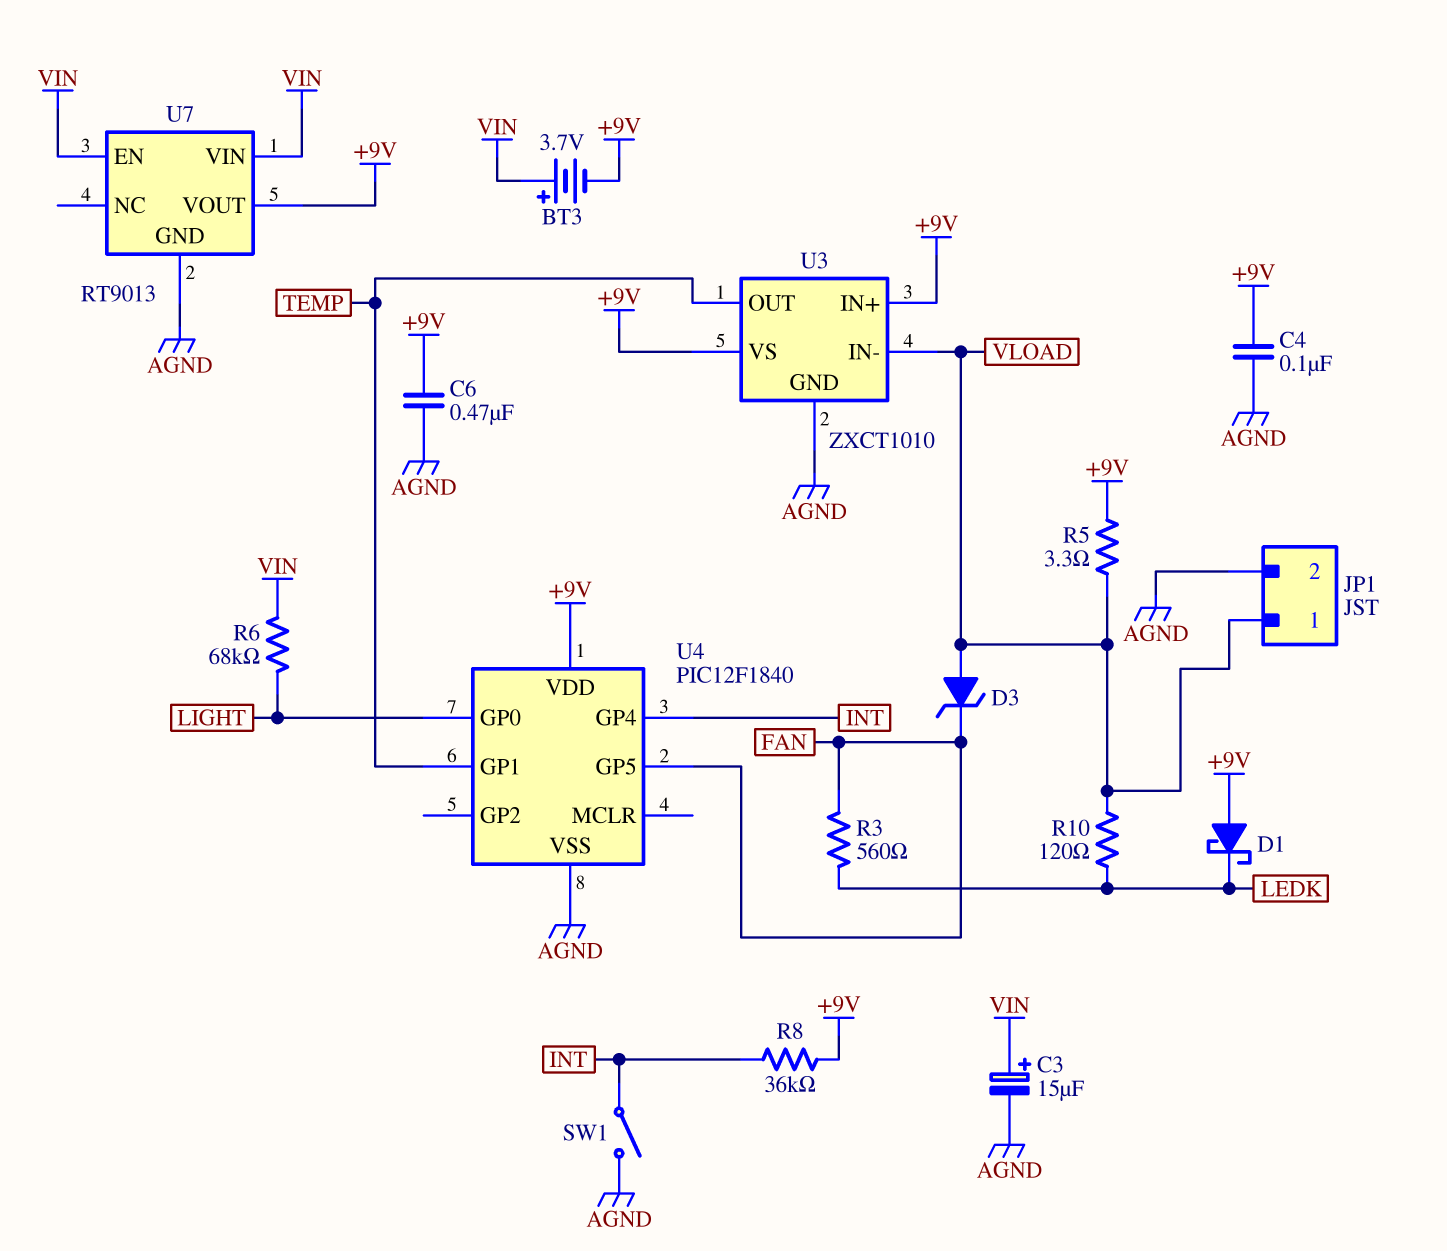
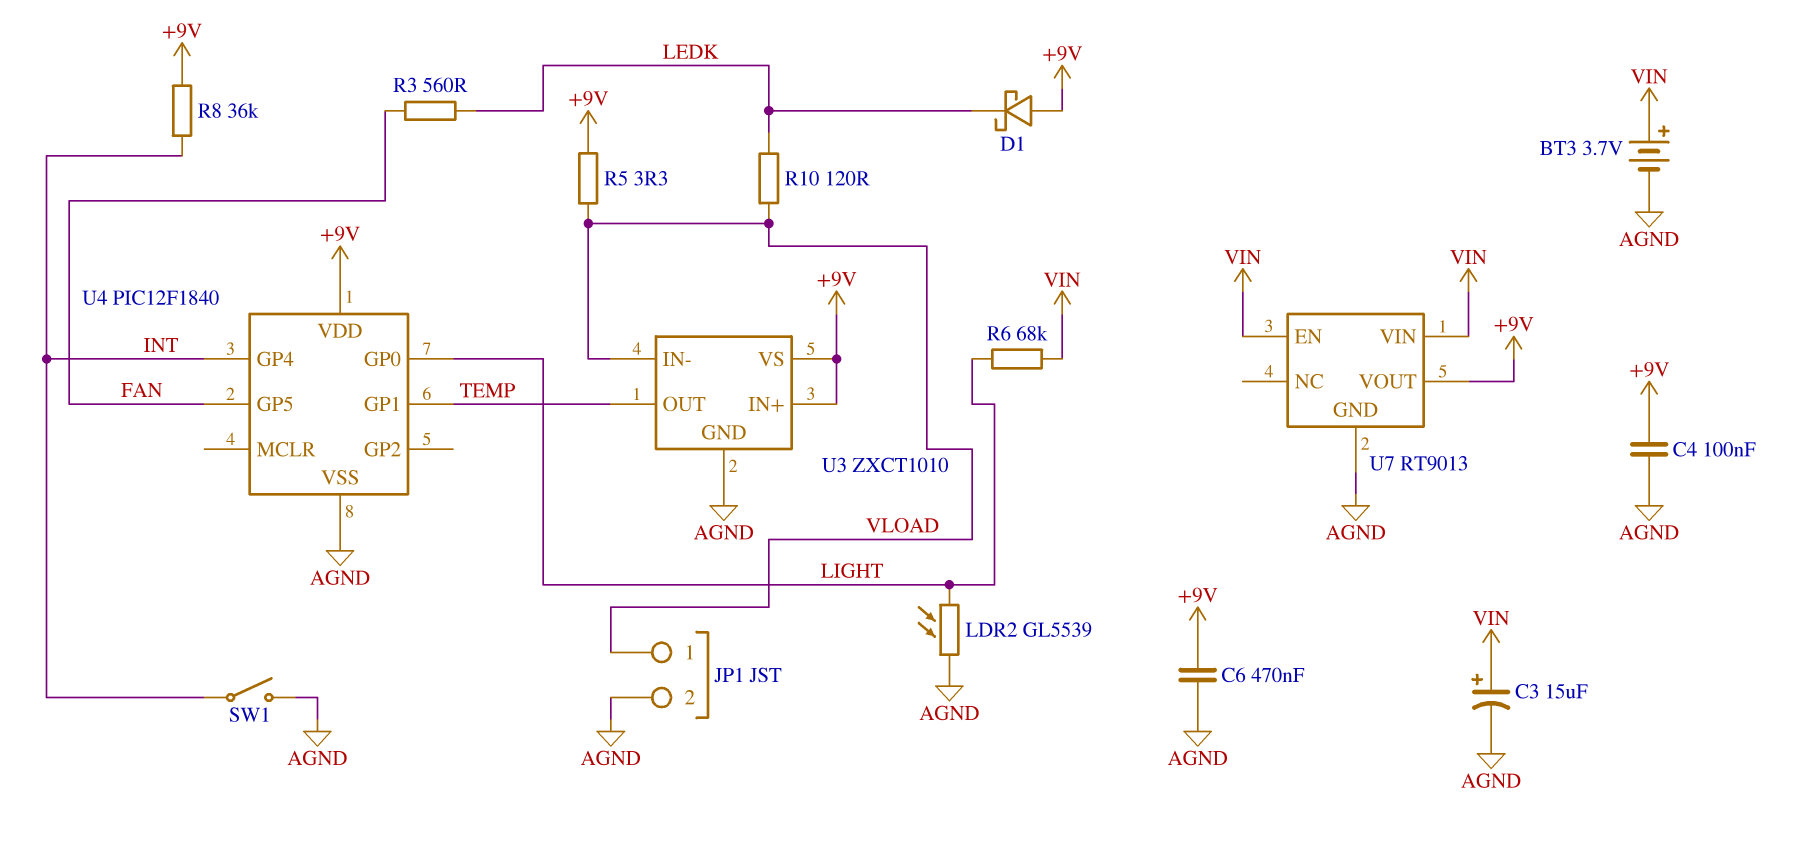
BT3: 3.7V (plus VIN, minus +9V) -> 3.7V (plus VIN, minus AGND)
D3: zener (A VLOAD, K FAN) -> none
LDR2: none -> GL5539 (AGND, LIGHT)

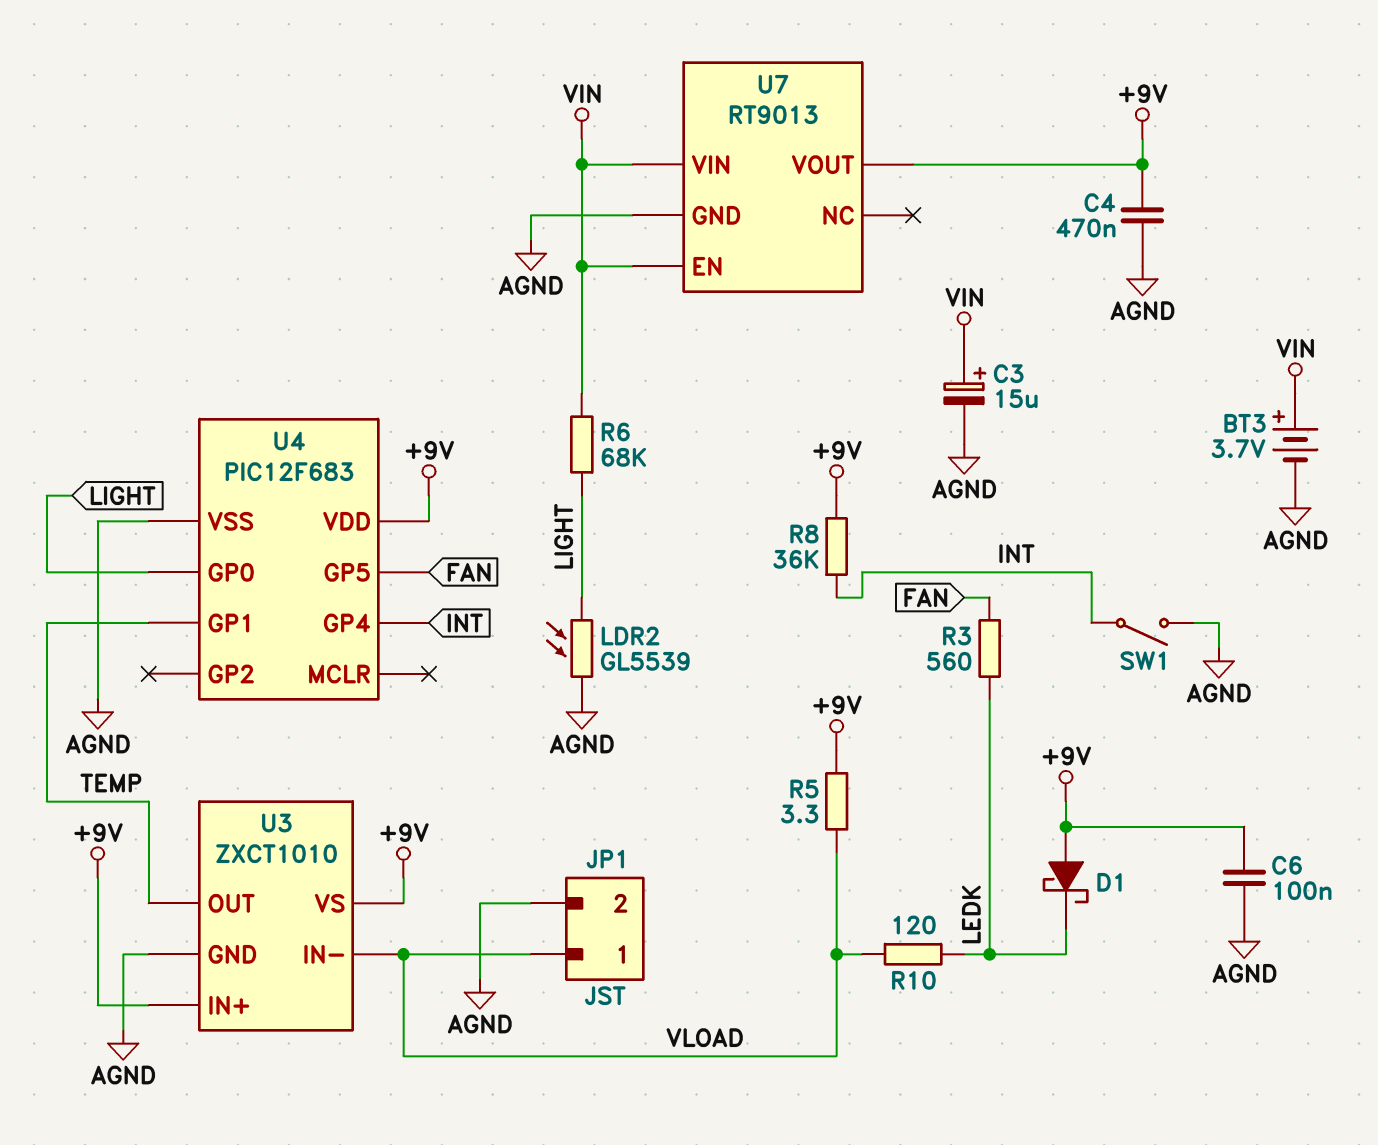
C4: 100nF (+9V, AGND) -> 470nF (+9V, AGND)
C6: 470nF (+9V, AGND) -> 100nF (+9V, AGND)
U4: PIC12F1840 -> PIC12F683

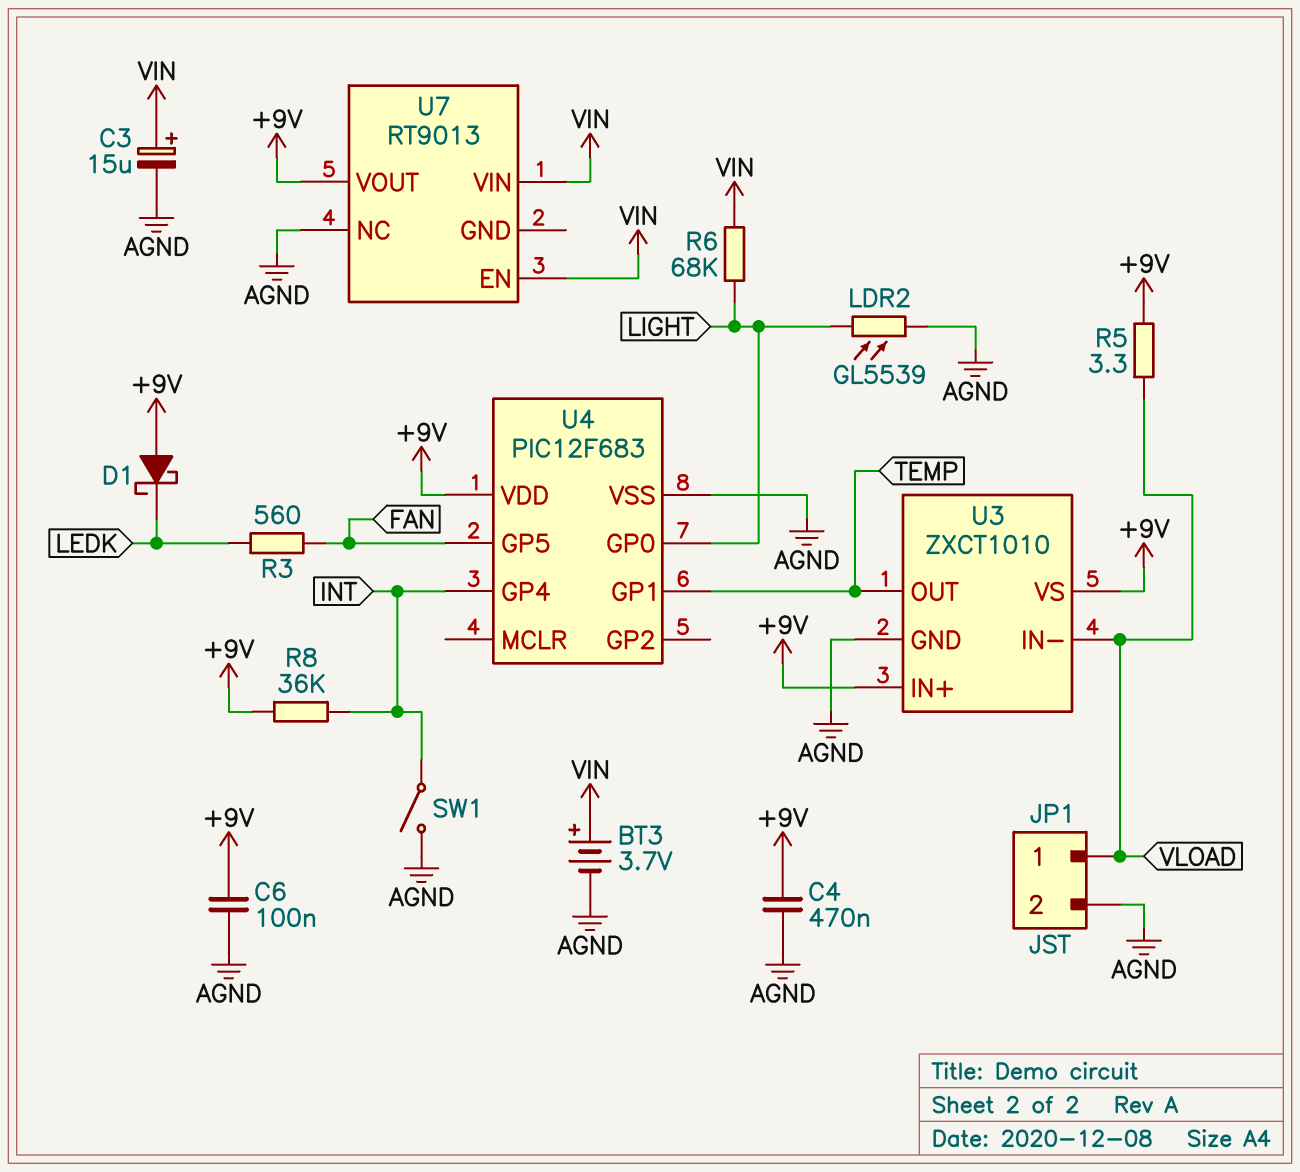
R10: 120 (LEDK, VLOAD) -> none
U7 pin GND: AGND -> none
U7 pin NC: none -> AGND

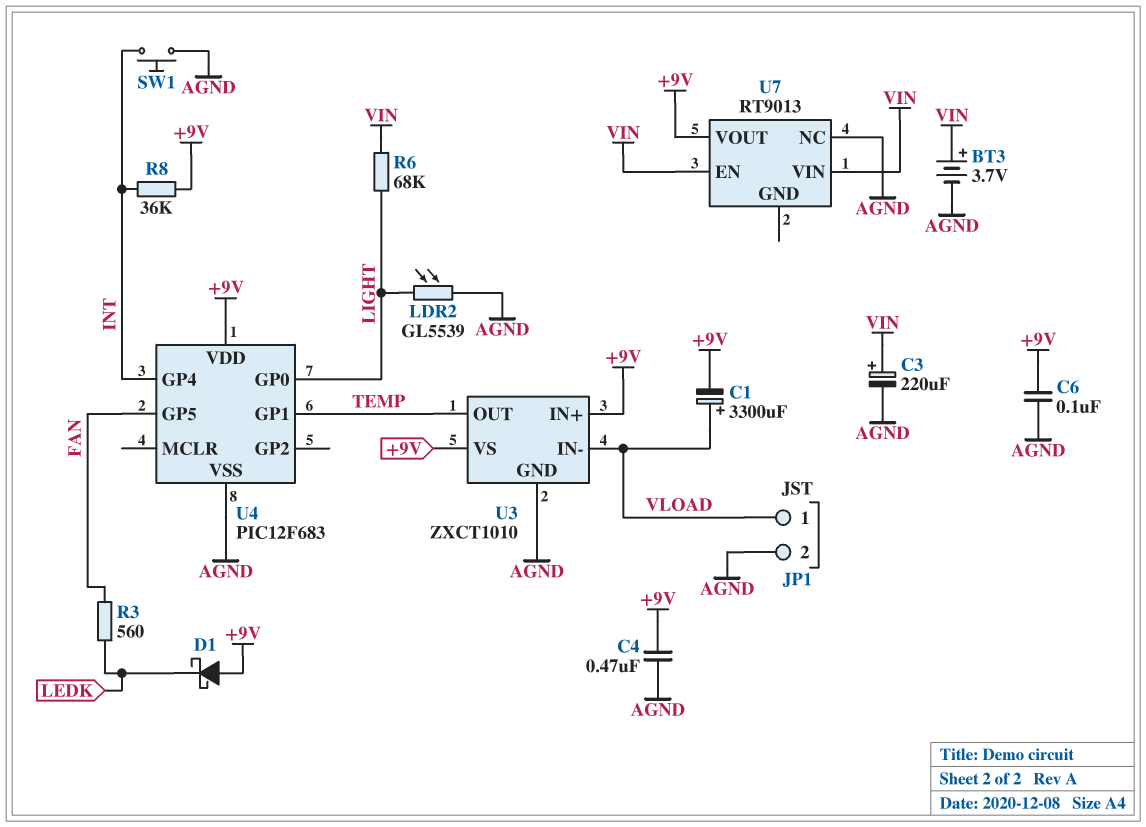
C1: none -> 3300uF (plus VLOAD, minus +9V)
C3: 15uF (plus VIN, minus AGND) -> 220uF (plus VIN, minus AGND)
R5: 3.3 (+9V, VLOAD) -> none
SW1: switch (AGND, INT) -> button (AGND, INT)

